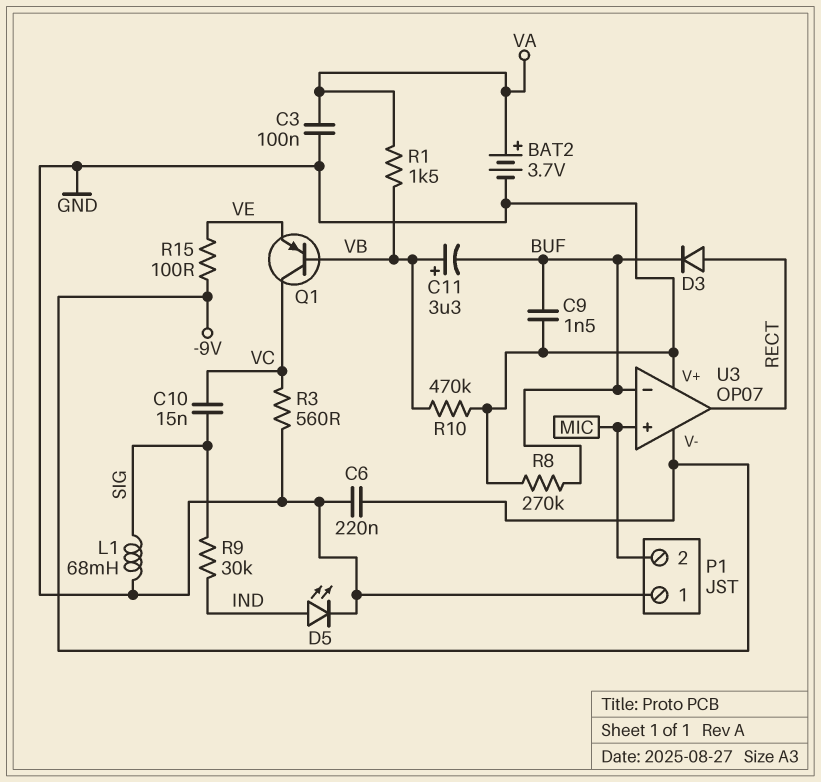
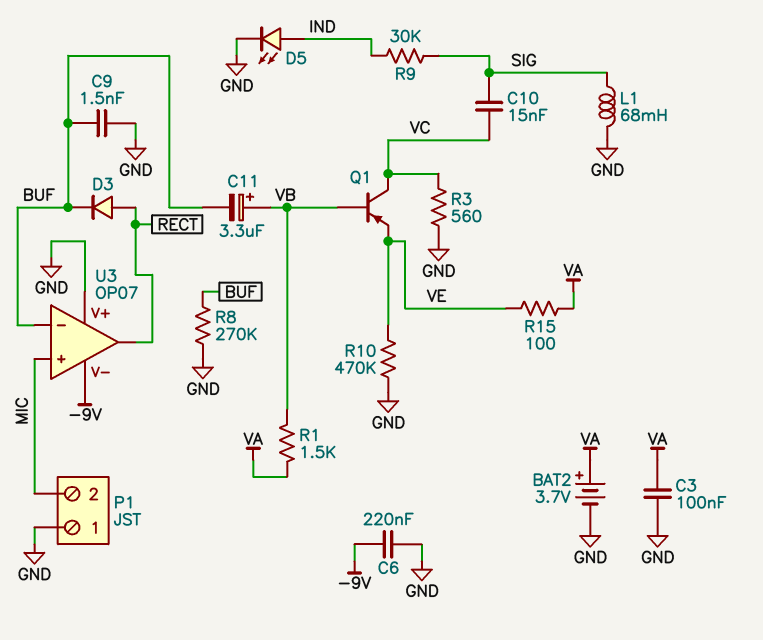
R10: 470k (GND, VB) -> 470k (GND, VE)
R15: 100 (-9V, VE) -> 100 (VA, VE)

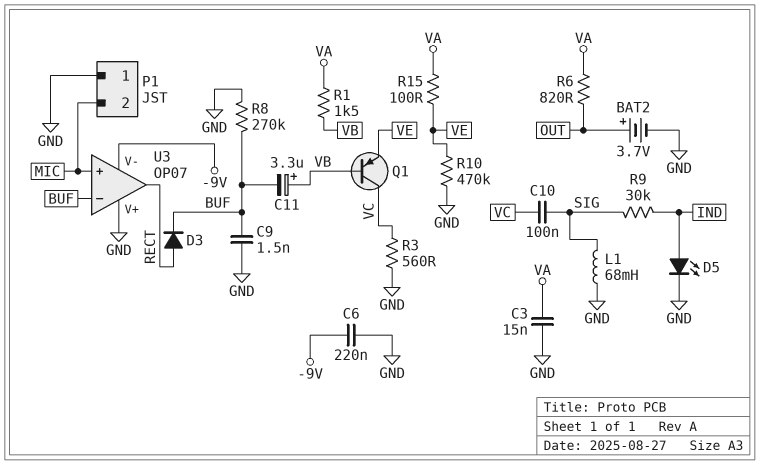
BAT2: 3.7V (plus VA, minus GND) -> 3.7V (plus OUT, minus GND)
C3: 100nF (GND, VA) -> 15nF (GND, VA)
C10: 15nF (SIG, VC) -> 100nF (SIG, VC)
R6: none -> 820 (OUT, VA)

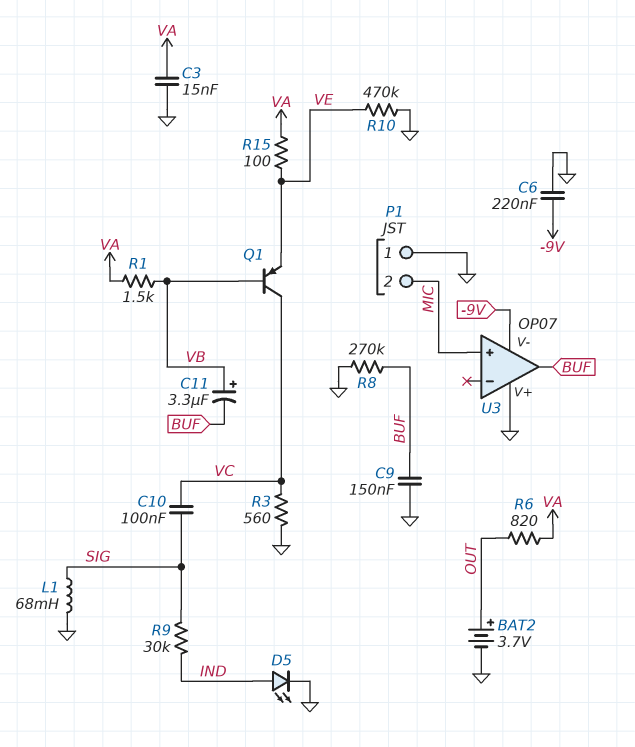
C9: 1.5nF (BUF, GND) -> 150nF (BUF, GND)
D3: diode (A RECT, K BUF) -> none
U3 pin in-: BUF -> none
U3 pin out: RECT -> BUF

